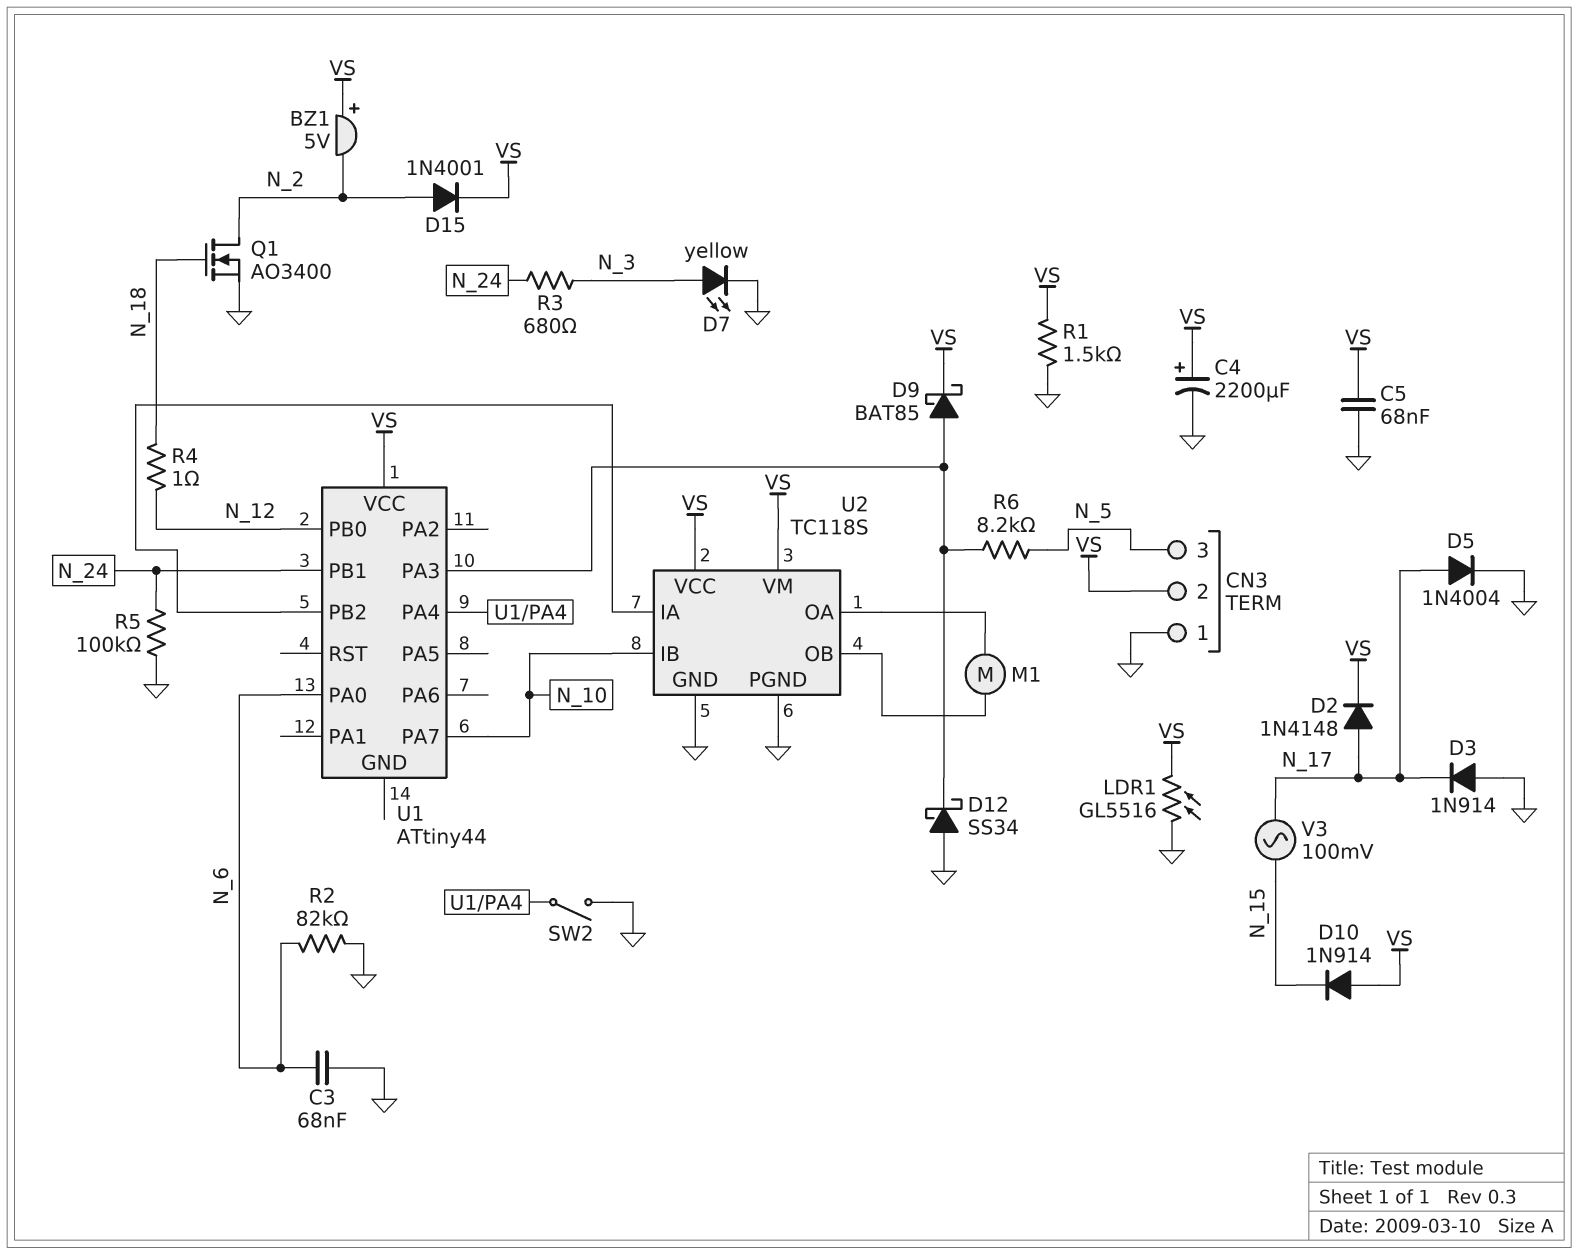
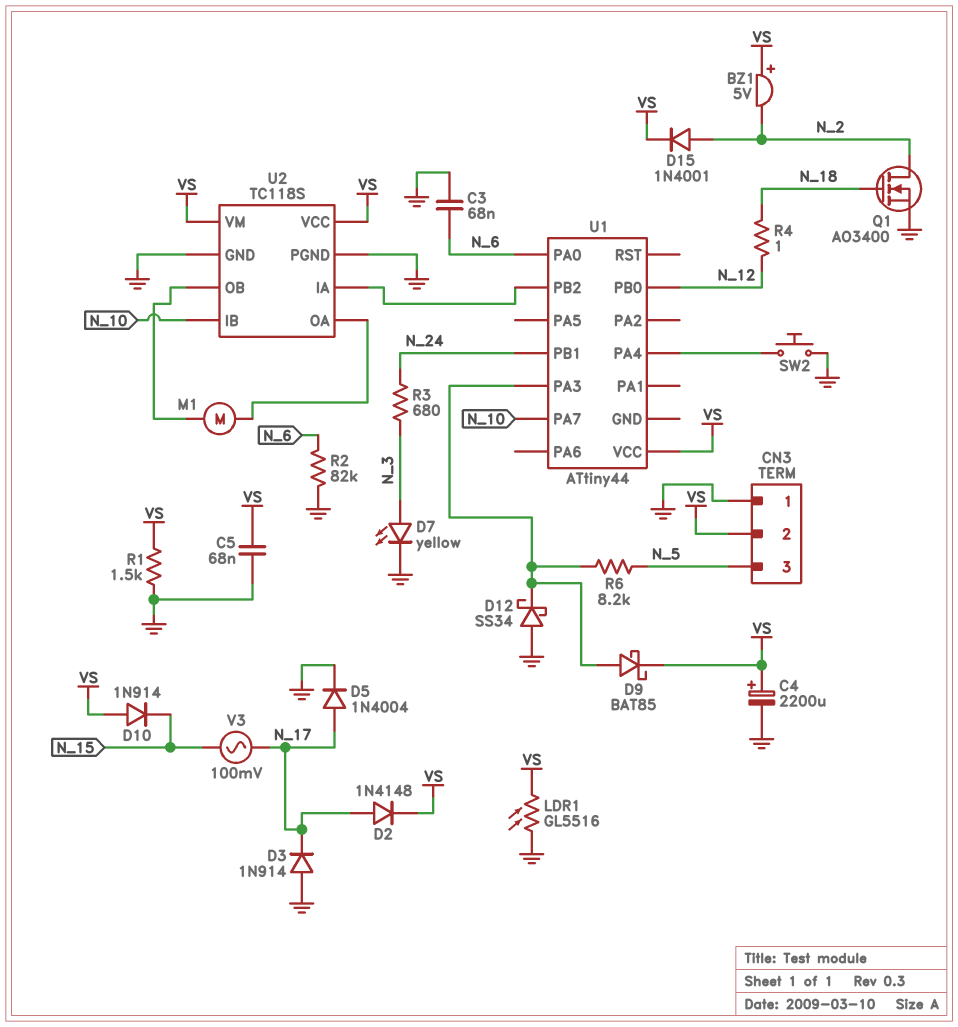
R5: 100k (GND, N_24) -> none
SW2: switch (GND, U1/PA4) -> button (GND, U1/PA4)

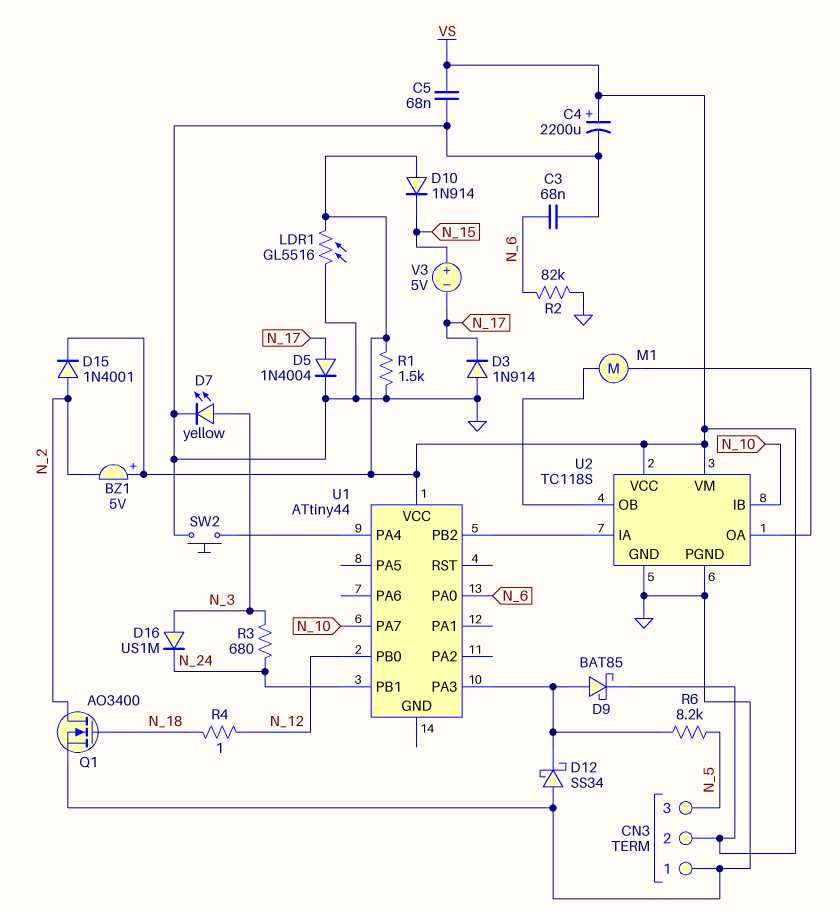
D2: diode 1N4148 (A N_17, K VS) -> none
D16: none -> diode US1M (A N_3, K N_24)
V3: AC 100mV (N_15, N_17) -> 5V (plus N_15, minus N_17)

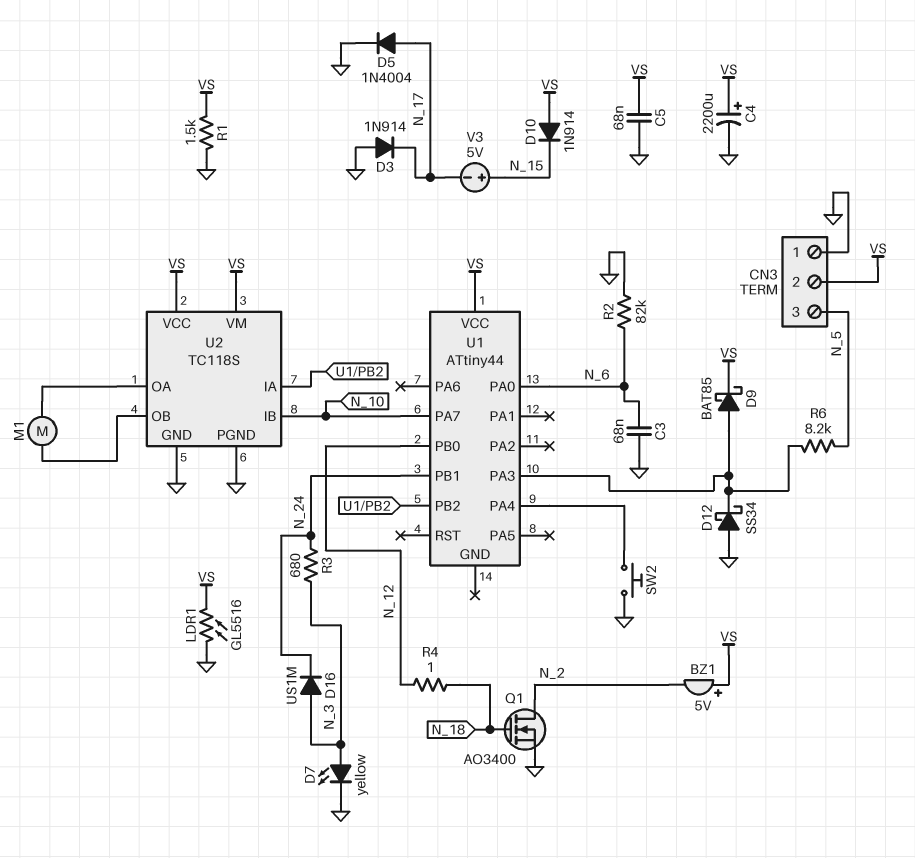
D15: diode 1N4001 (A N_2, K VS) -> none

